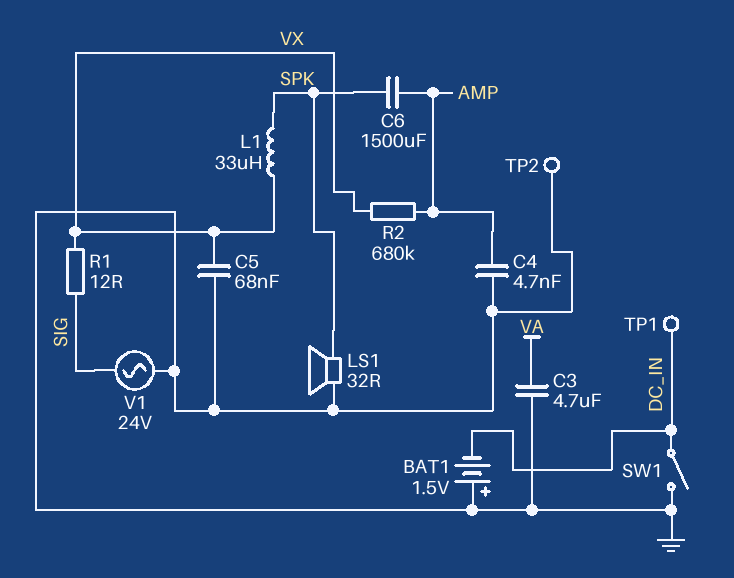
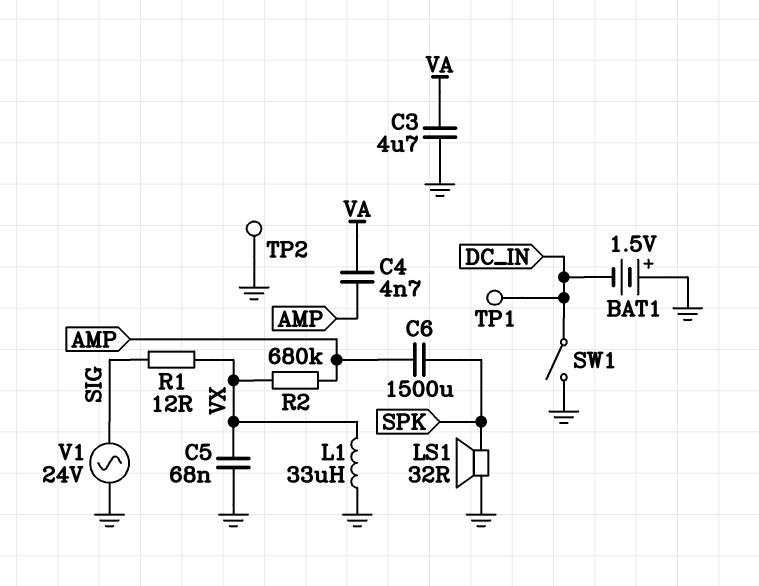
C4: 4.7nF (AMP, GND) -> 4.7nF (AMP, VA)
L1: 33uH (SPK, VX) -> 33uH (GND, VX)

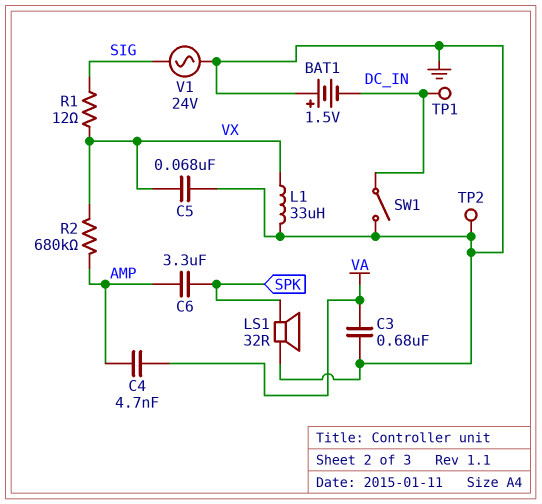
C3: 4.7uF (GND, VA) -> 680nF (GND, VA)
C6: 1500uF (AMP, SPK) -> 3.3uF (AMP, SPK)

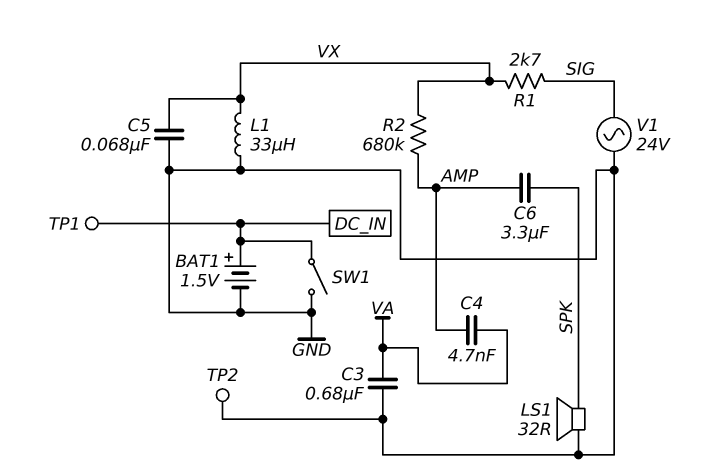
BAT1: 1.5V (plus GND, minus DC_IN) -> 1.5V (plus DC_IN, minus GND)
R1: 12 (SIG, VX) -> 2.7k (SIG, VX)

